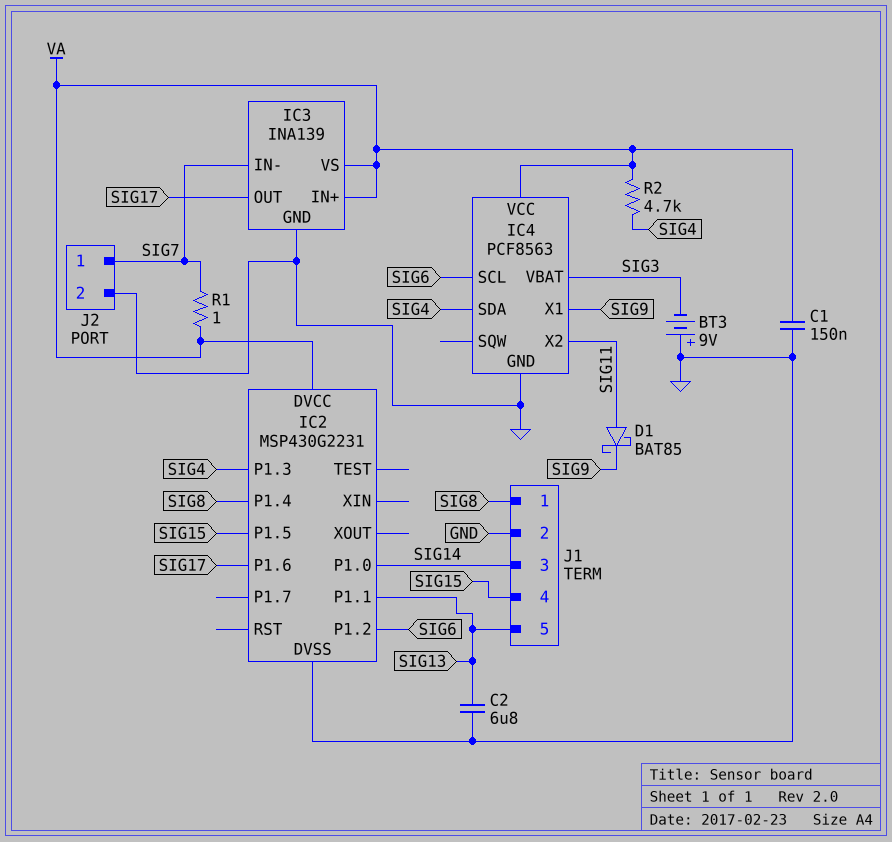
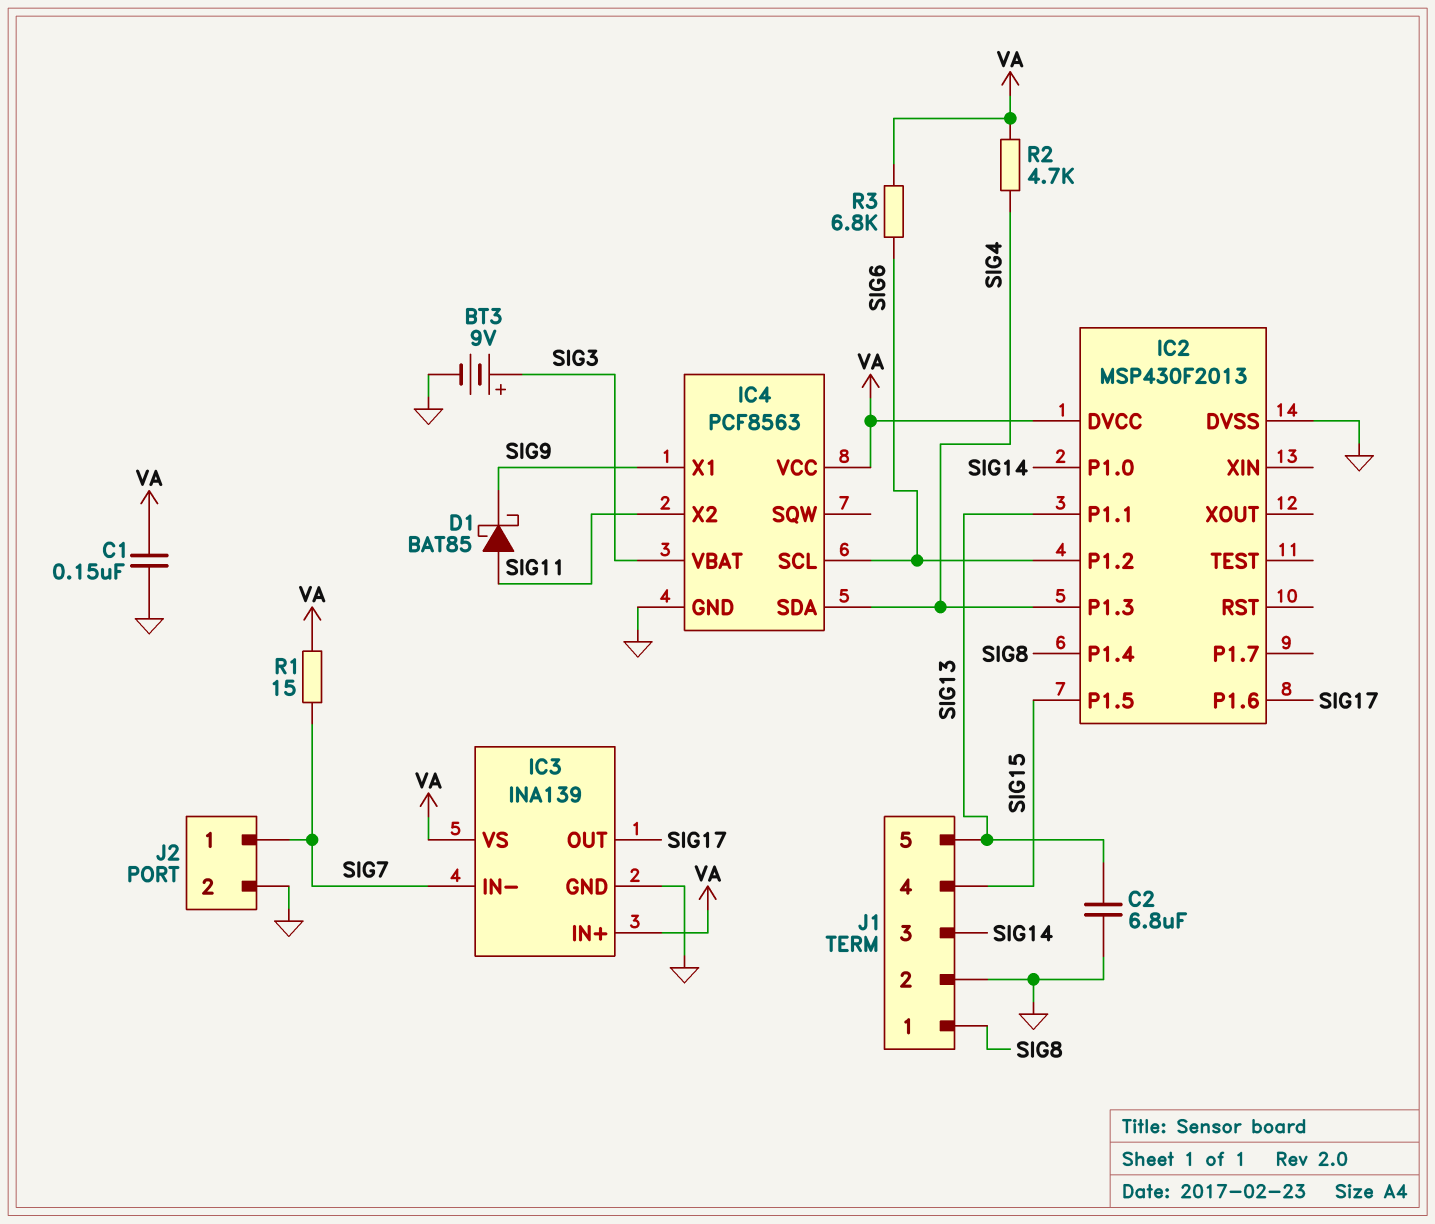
BT3: 9V (plus GND, minus SIG3) -> 9V (plus SIG3, minus GND)
IC2: MSP430G2231 -> MSP430F2013
R1: 1 (SIG7, VA) -> 15 (SIG7, VA)
R3: none -> 6.8k (SIG6, VA)

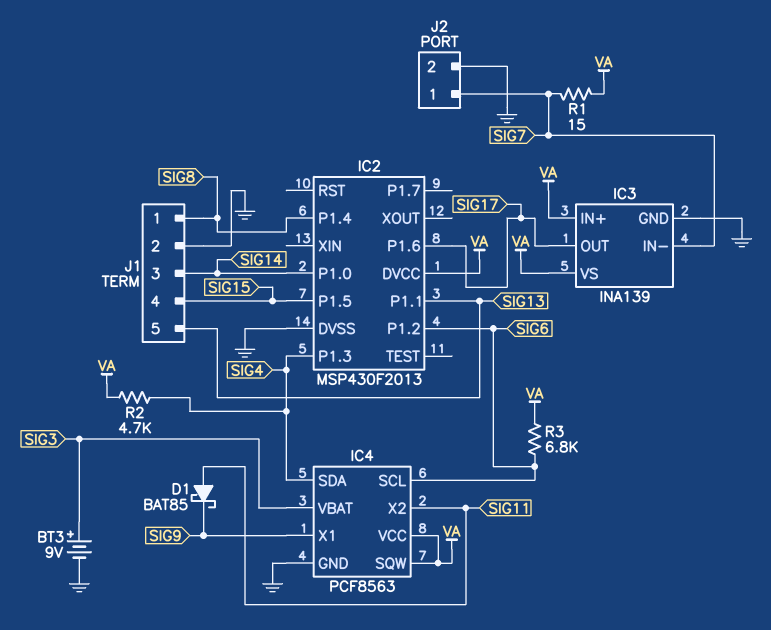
C1: 150nF (GND, VA) -> none
C2: 6.8uF (GND, SIG13) -> none
IC4 pin SQW: none -> VA

